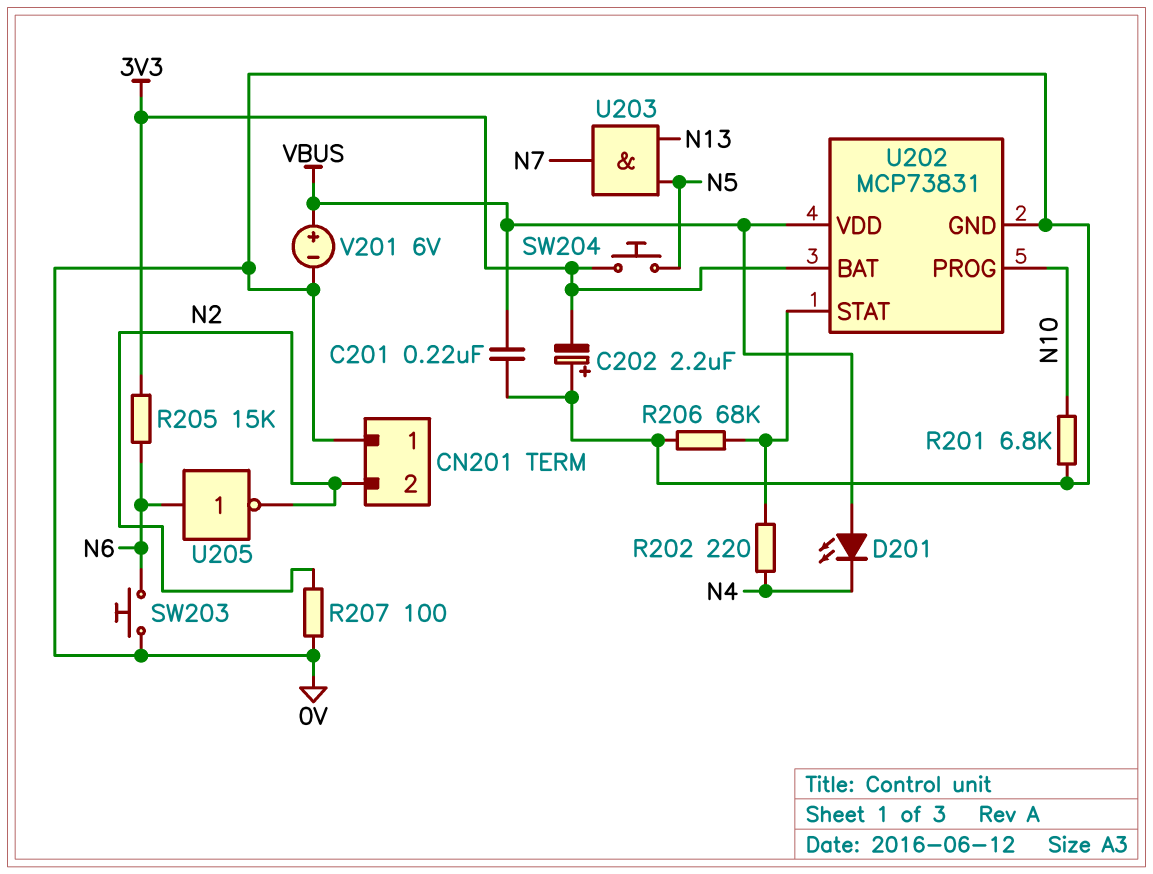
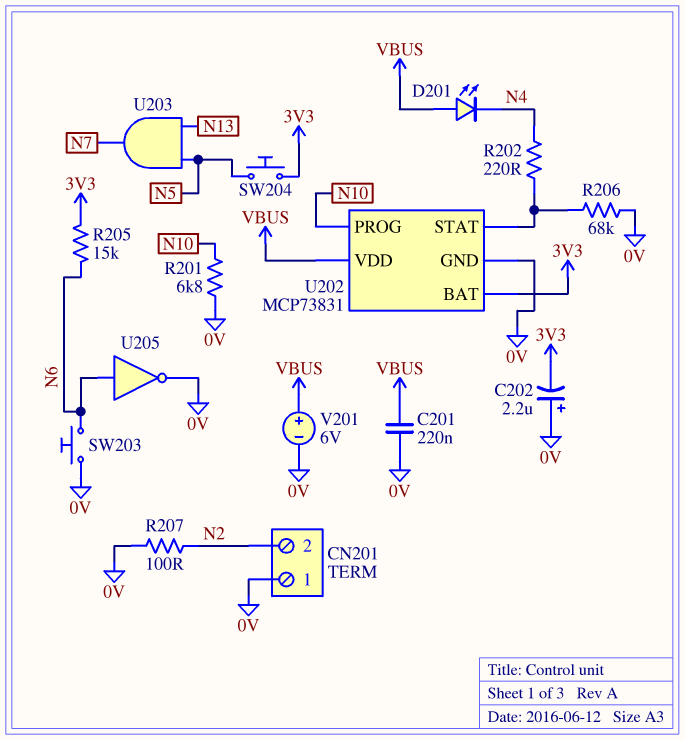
U205: NOT (in N6, out N2) -> NOT (in N6, out 0V)

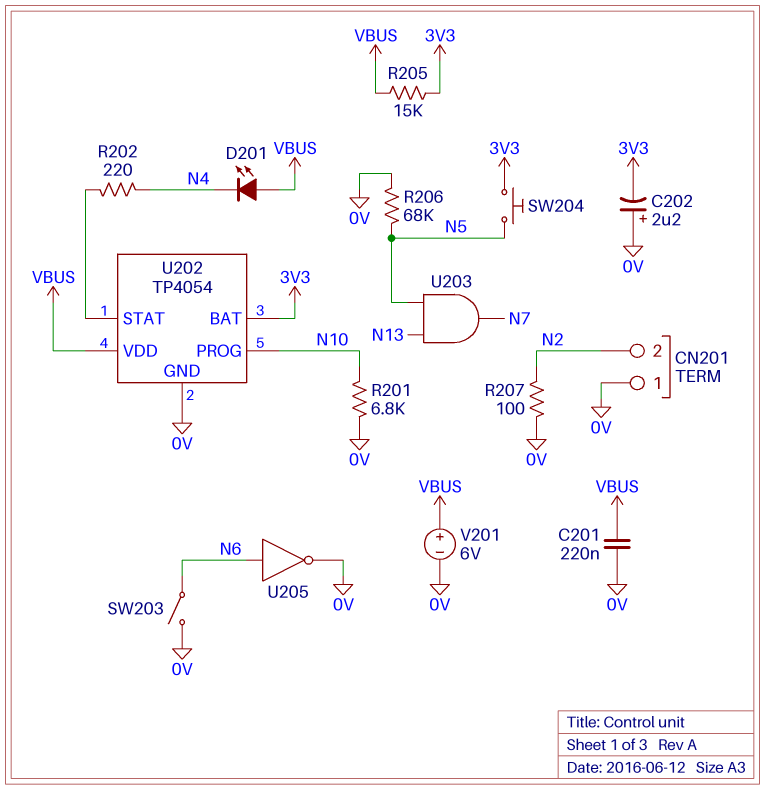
R205: 15k (3V3, N6) -> 15k (3V3, VBUS)
R206: 68k (0V, U202/STAT) -> 68k (0V, N5)
SW203: button (0V, N6) -> switch (0V, N6)
U202: MCP73831 -> TP4054

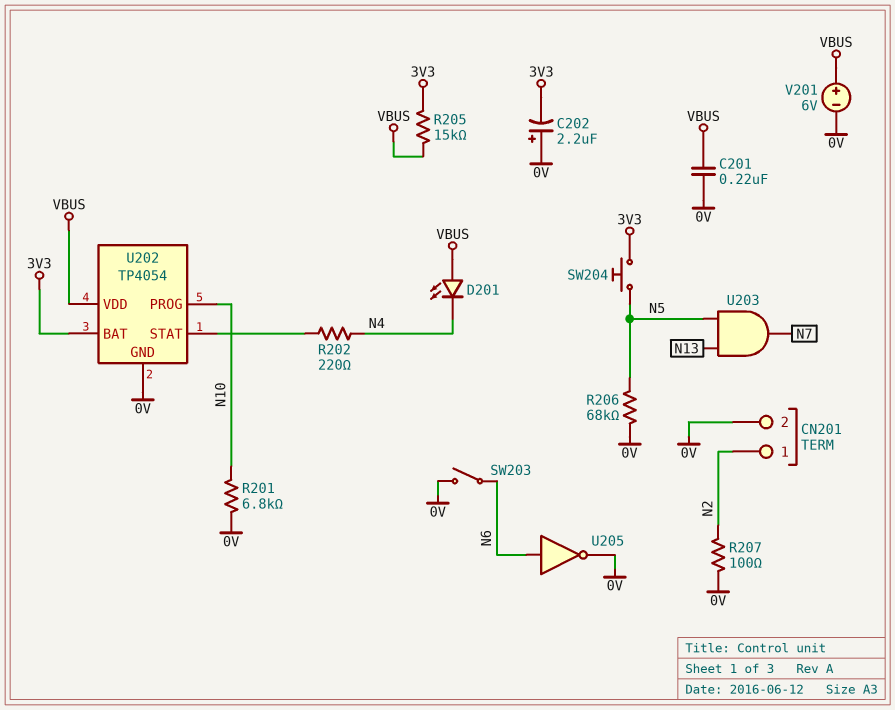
CN201 pin 1: 0V -> N2
CN201 pin 2: N2 -> 0V

